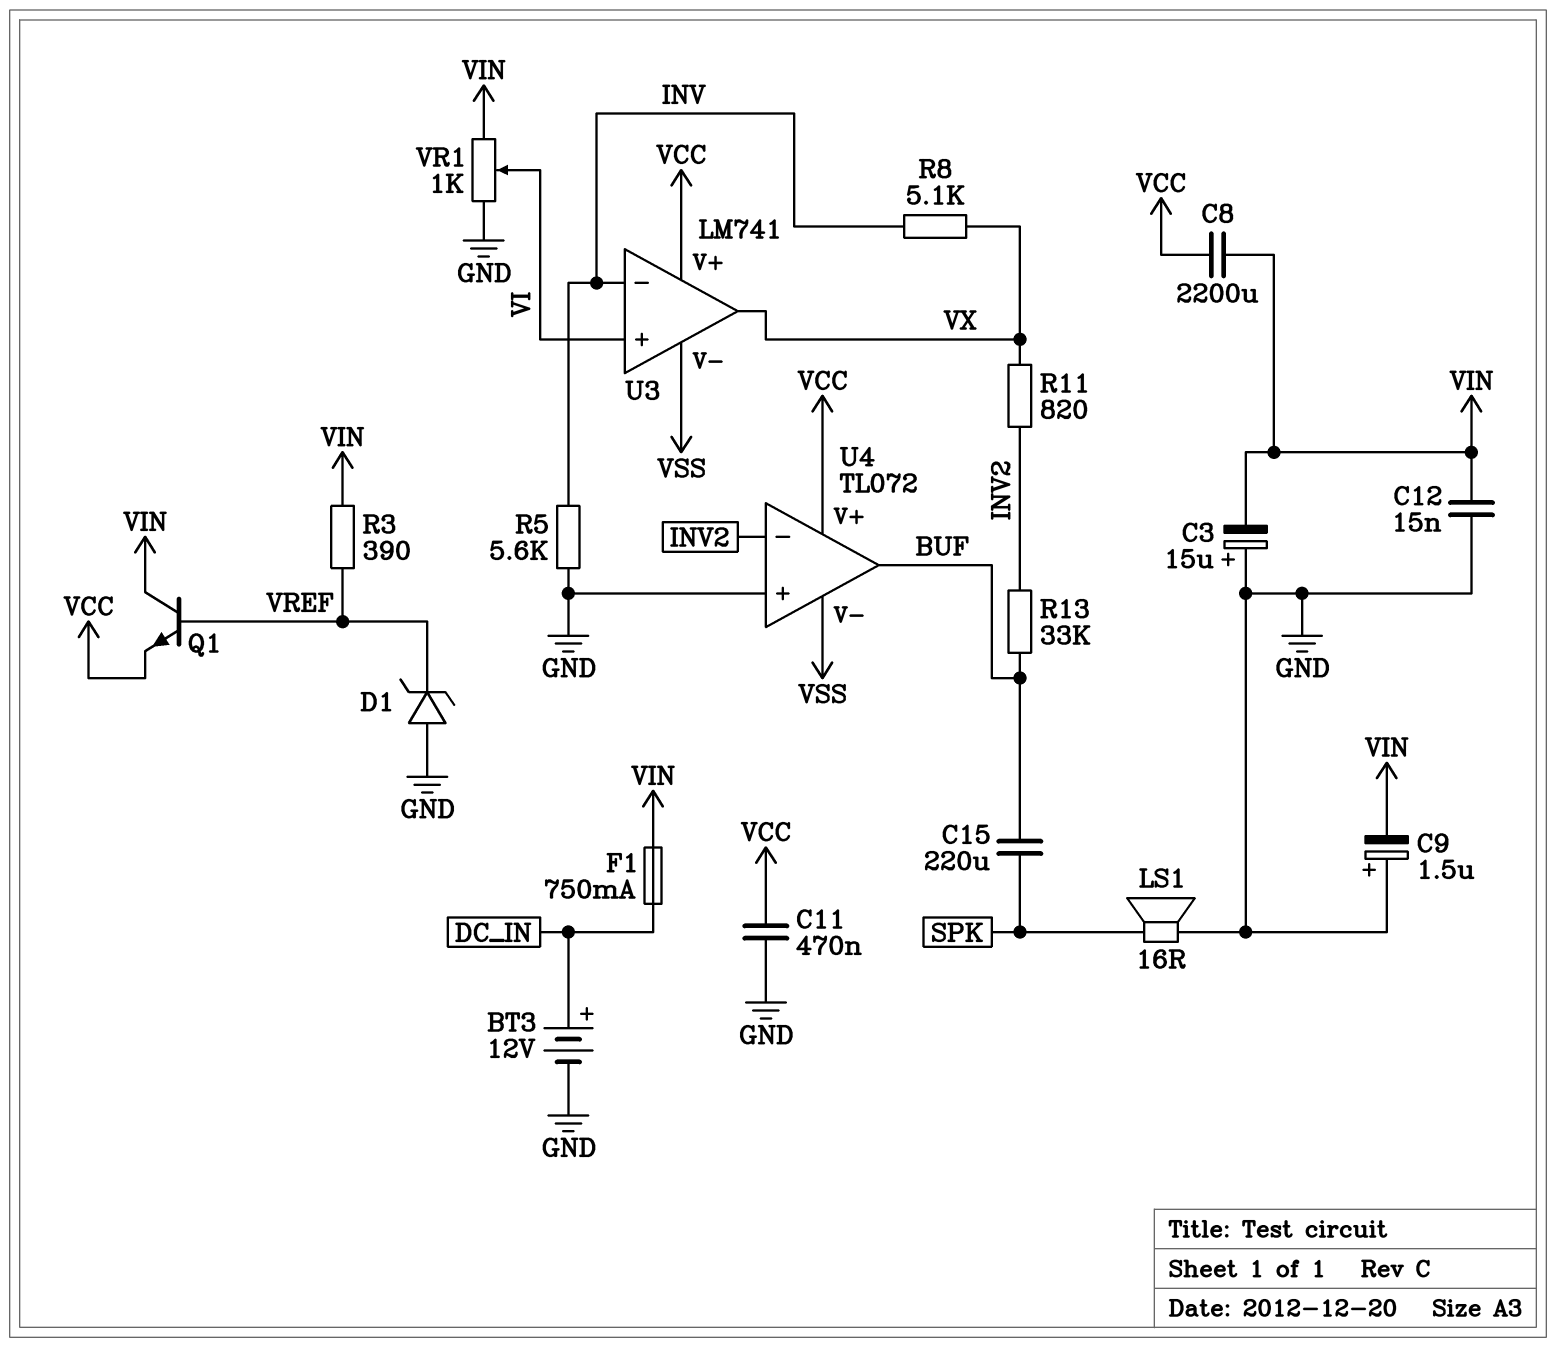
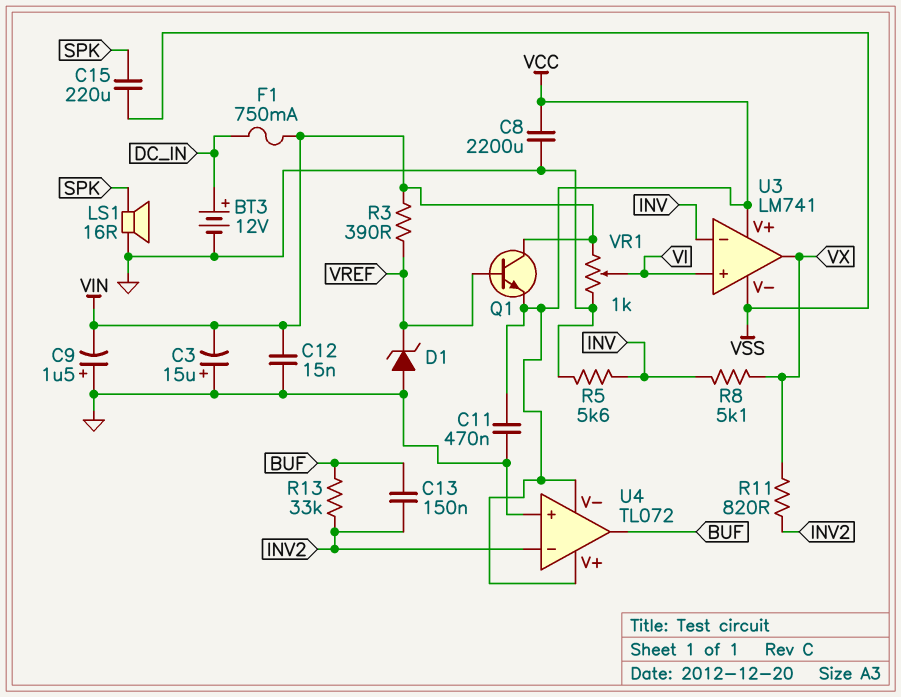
C8: 2200uF (VCC, VIN) -> 2200uF (GND, VCC)
C13: none -> 150nF (BUF, INV2)
C15: 220uF (BUF, SPK) -> 220uF (SPK, VSS)
U4 pin V-: VSS -> VCC

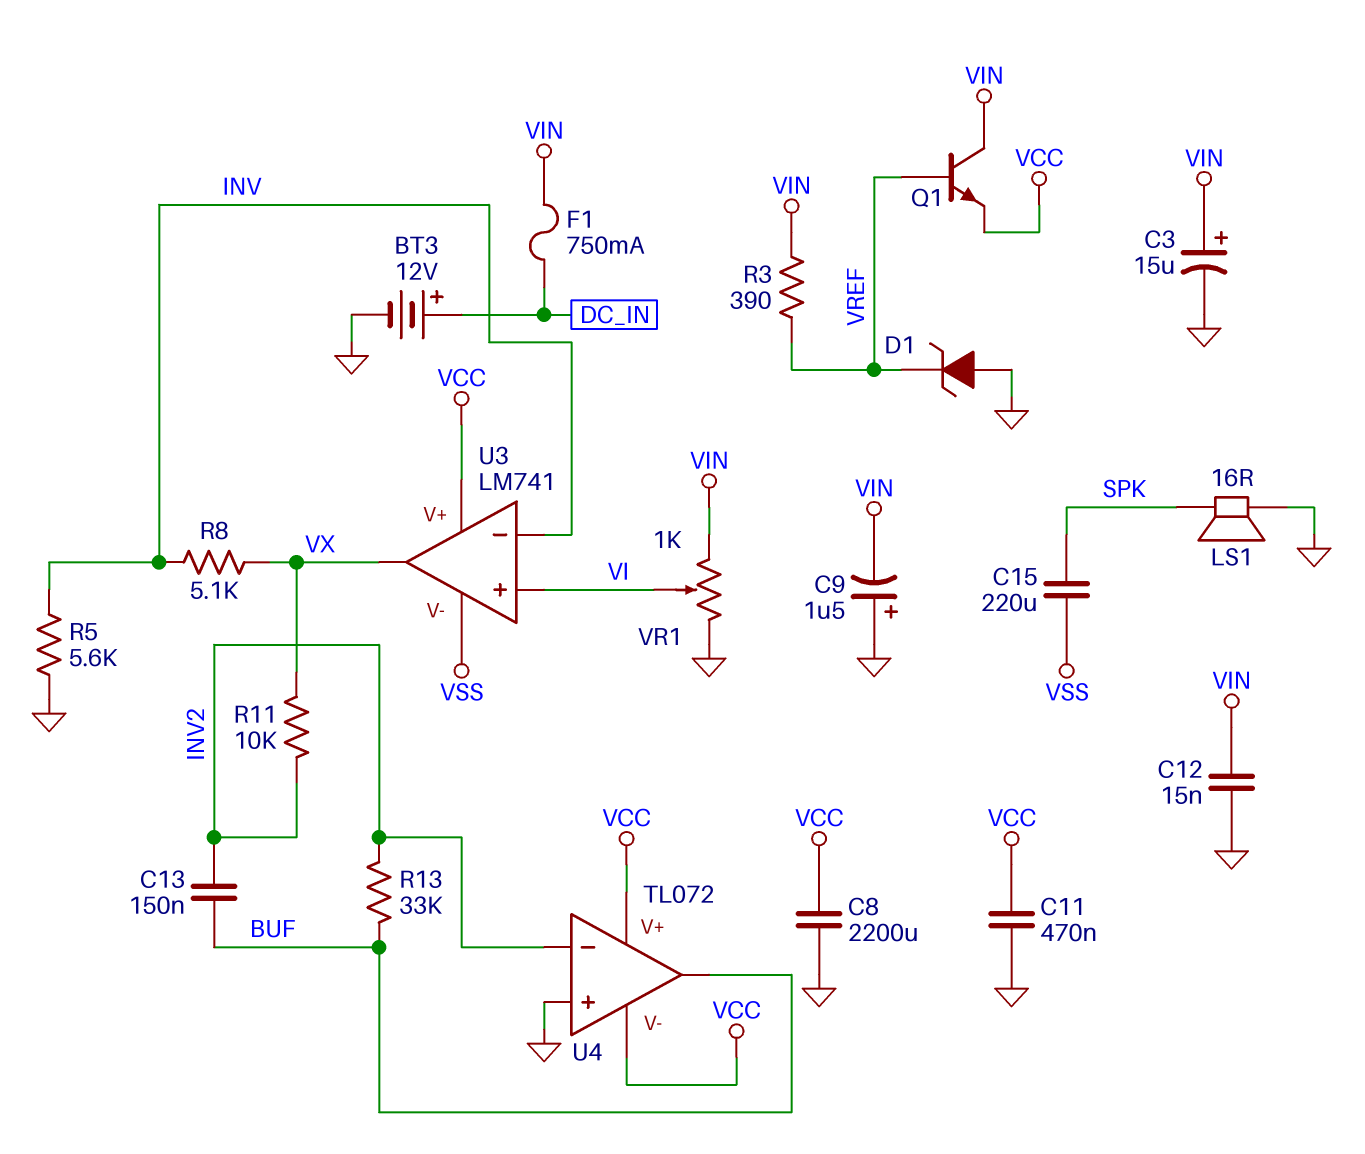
C3: 15uF (plus GND, minus VIN) -> 15uF (plus VIN, minus GND)
R11: 820 (INV2, VX) -> 10k (INV2, VX)

